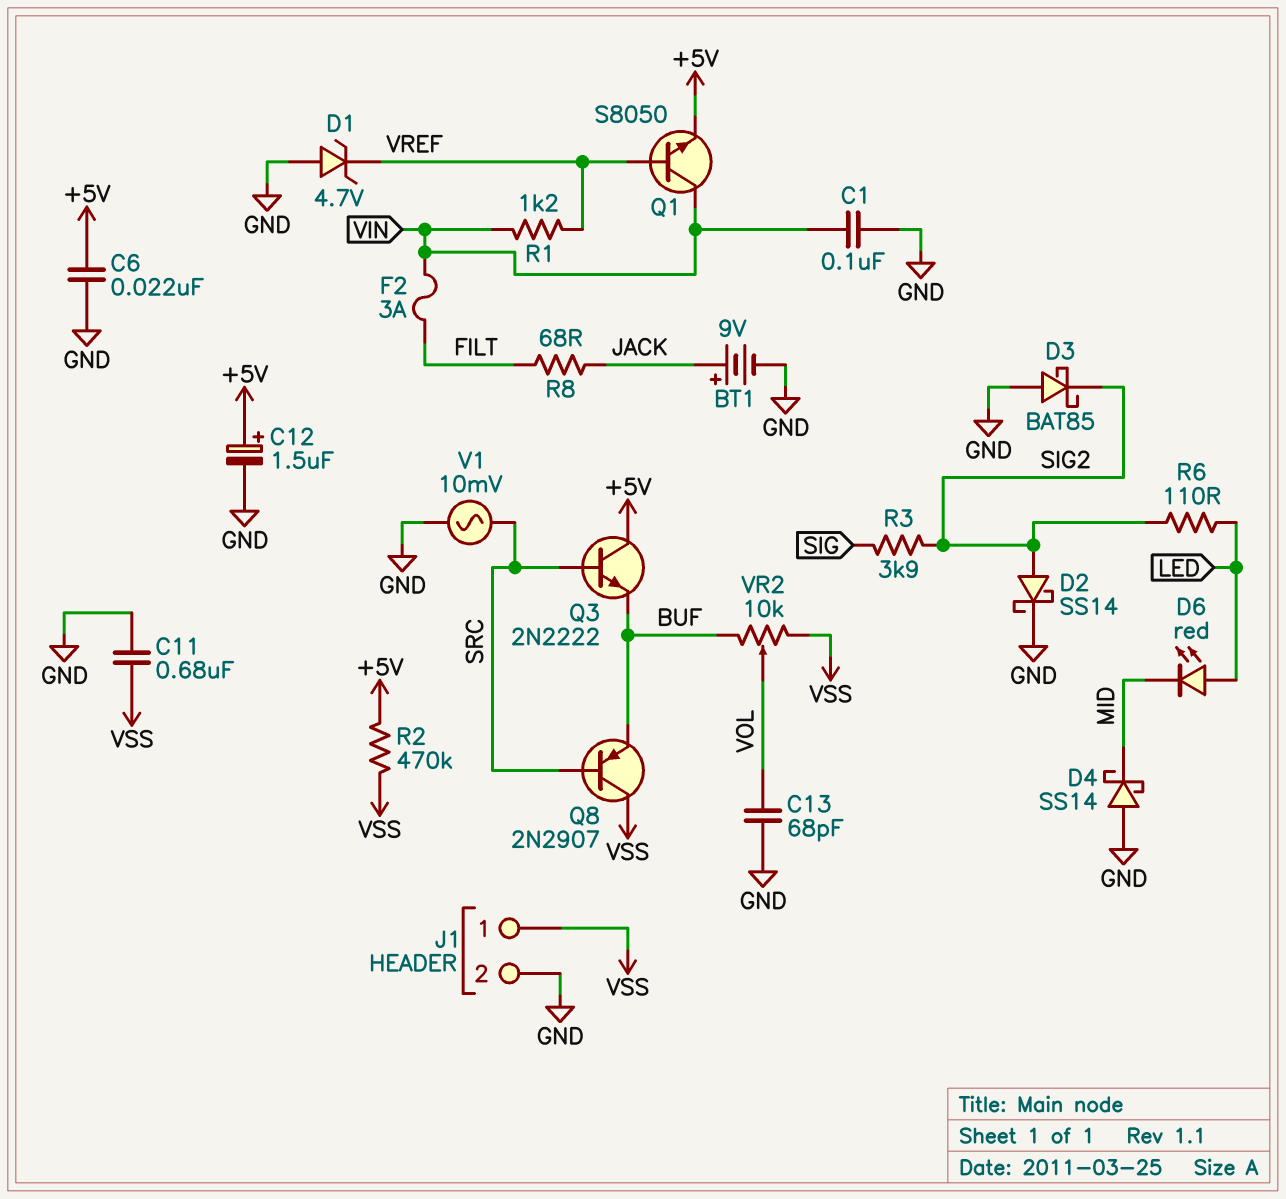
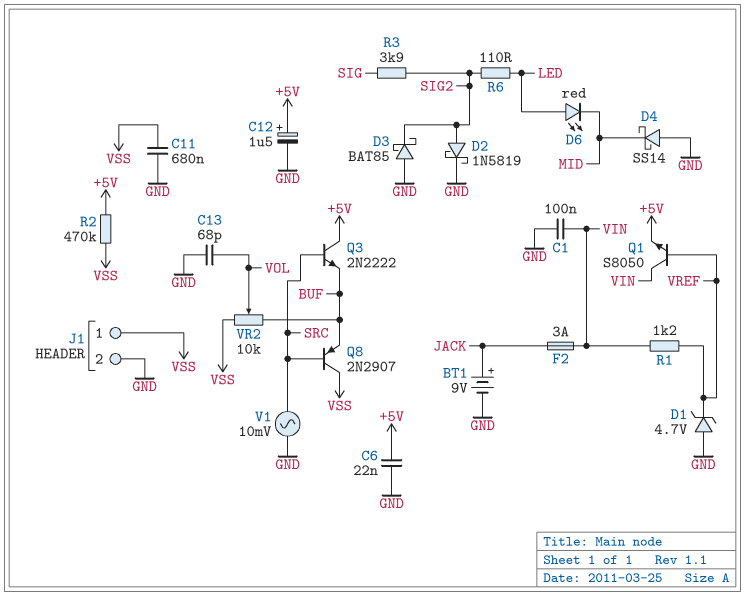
D2: schottky SS14 (A SIG2, K GND) -> schottky 1N5819 (A SIG2, K GND)
F2: 3A (FILT, VIN) -> 3A (JACK, VIN)
R8: 68 (FILT, JACK) -> none

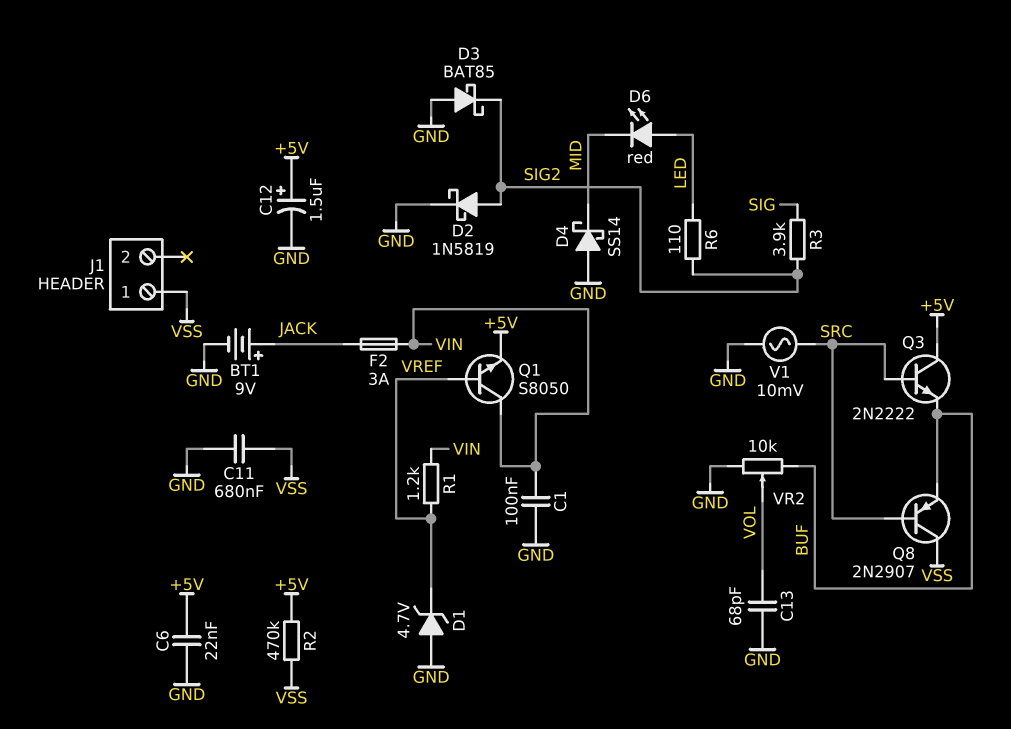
J1 pin 2: GND -> none
VR2: 10k (BUF, VSS, wiper VOL) -> 10k (BUF, GND, wiper VOL)

